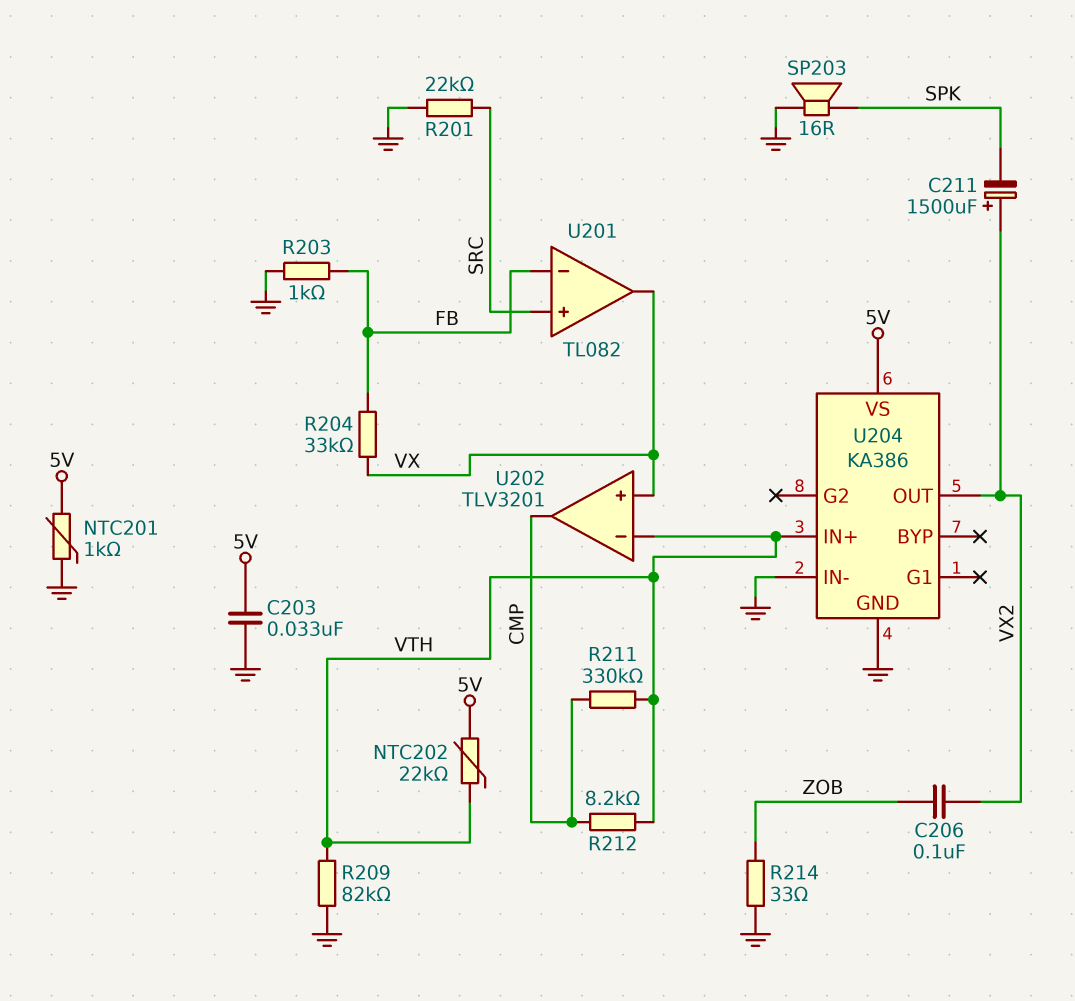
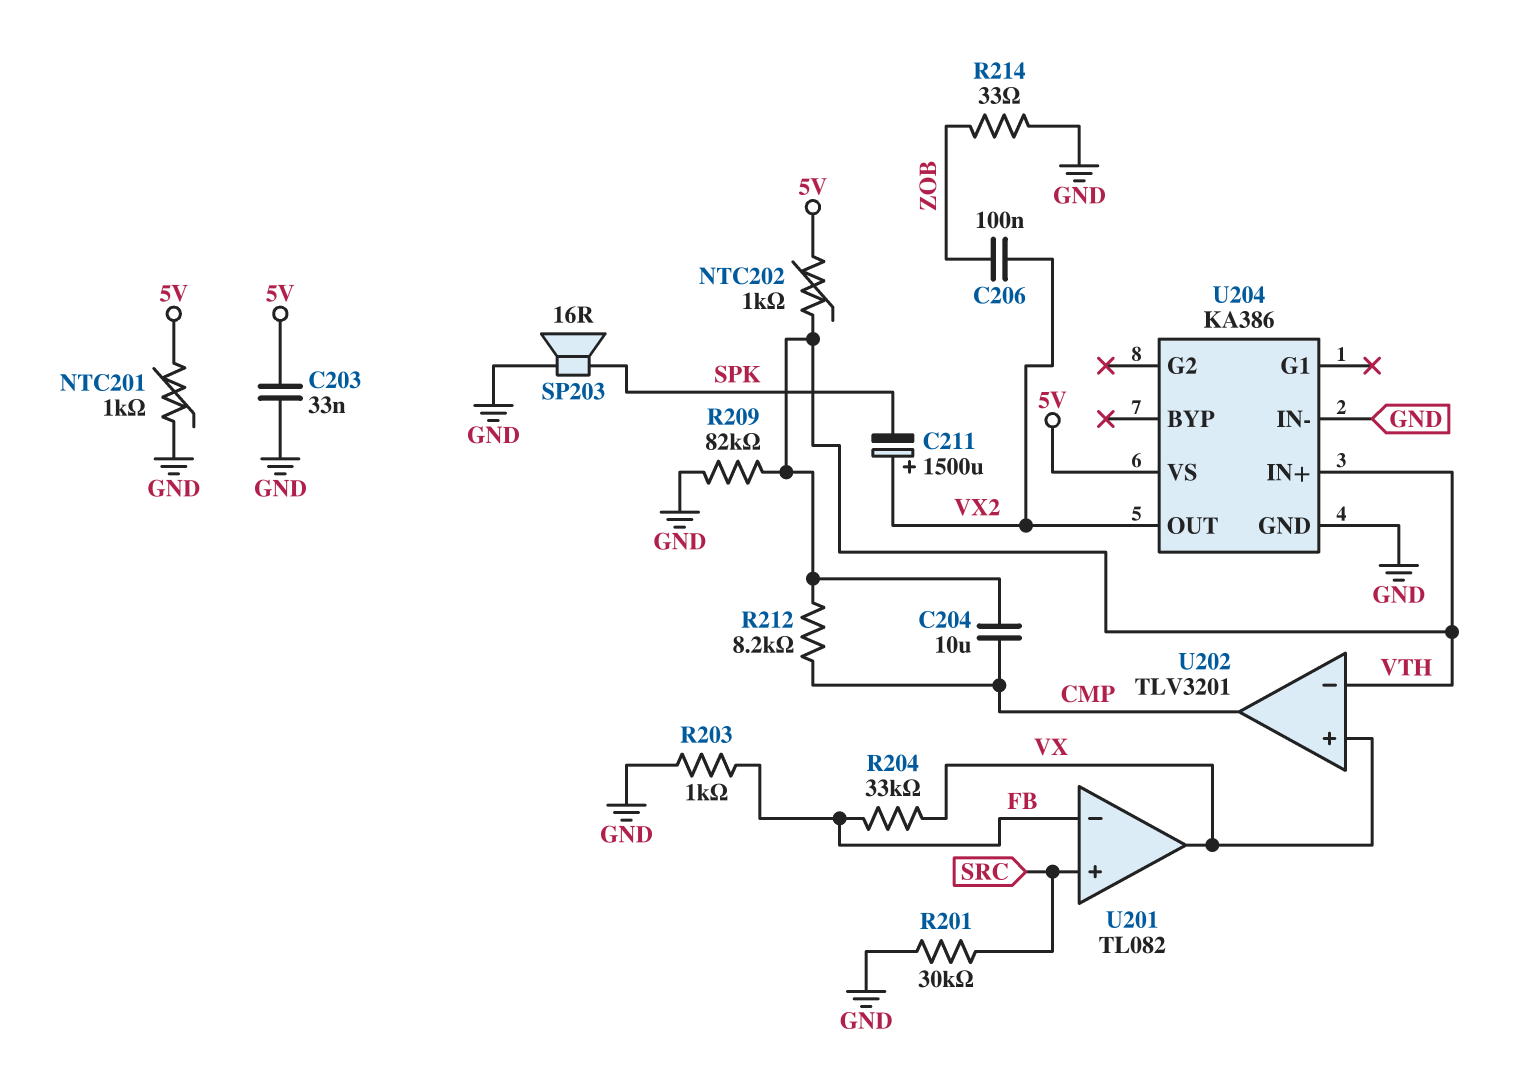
C204: none -> 10uF (CMP, VTH)
NTC202: 22k (5V, VTH) -> 1k (5V, VTH)
R201: 22k (GND, SRC) -> 30k (GND, SRC)
R211: 330k (CMP, VTH) -> none

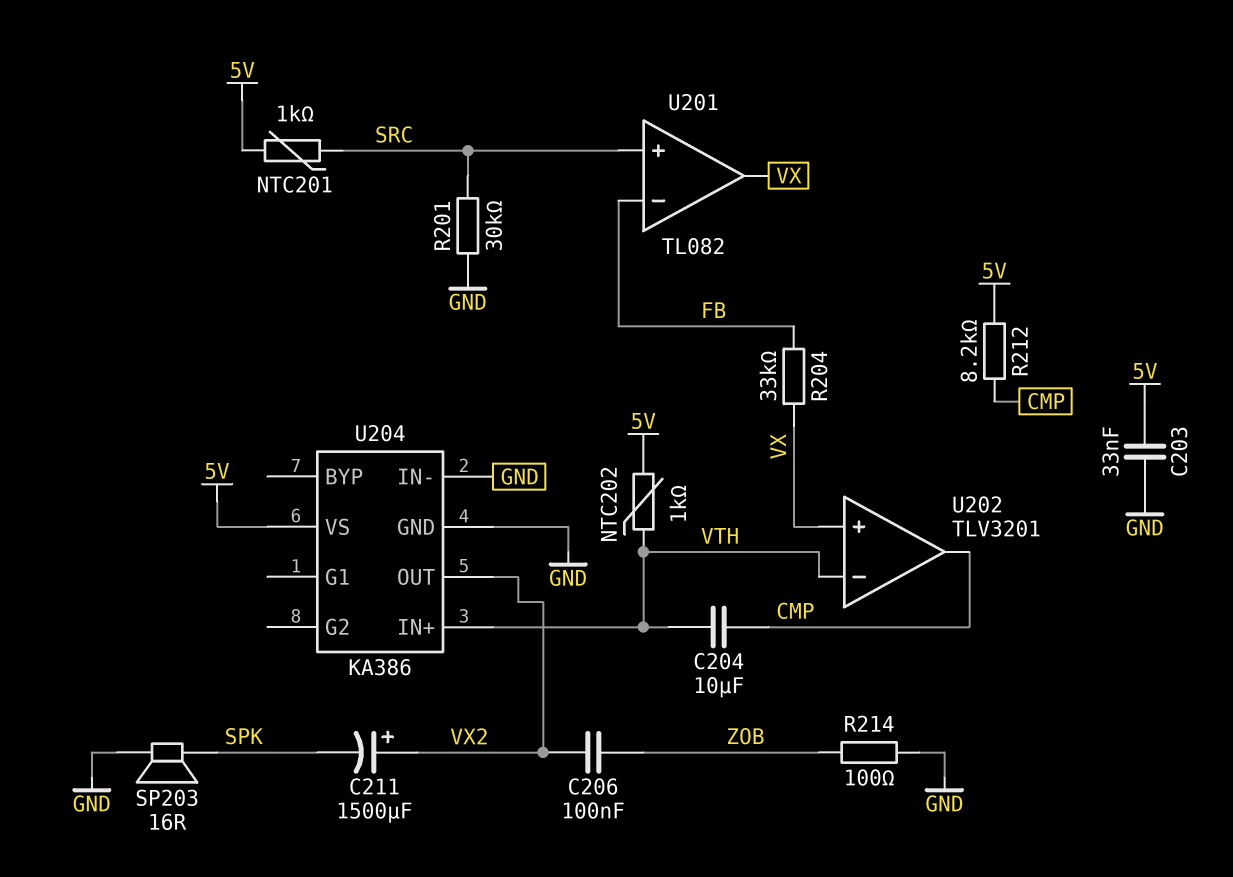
NTC201: 1k (5V, GND) -> 1k (5V, SRC)
R203: 1k (FB, GND) -> none
R209: 82k (GND, VTH) -> none
R212: 8.2k (CMP, VTH) -> 8.2k (5V, CMP)
R214: 33 (GND, ZOB) -> 100 (GND, ZOB)

